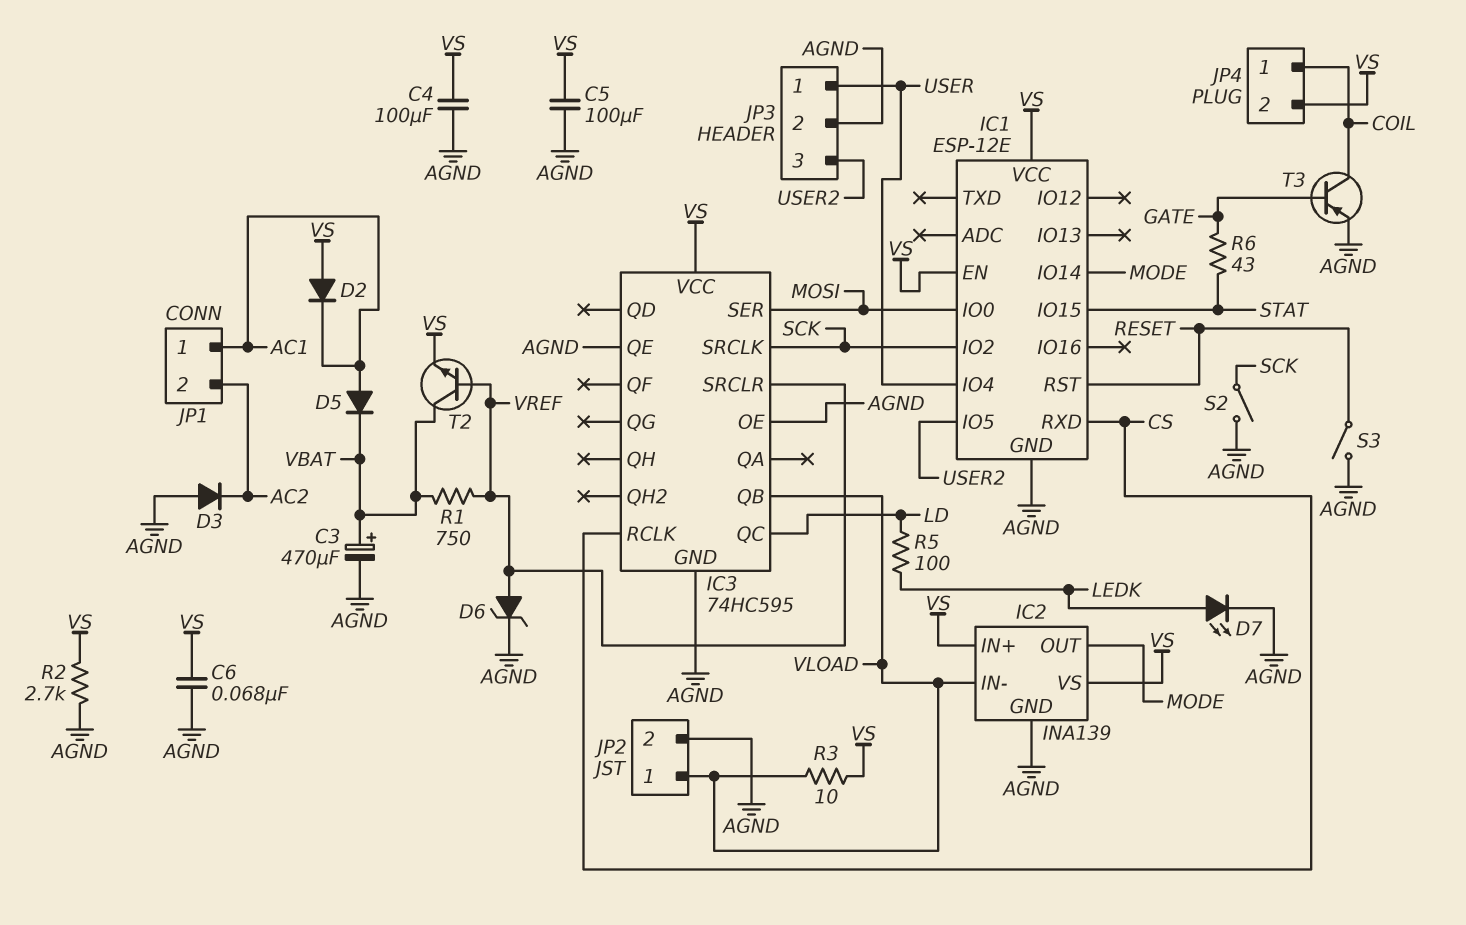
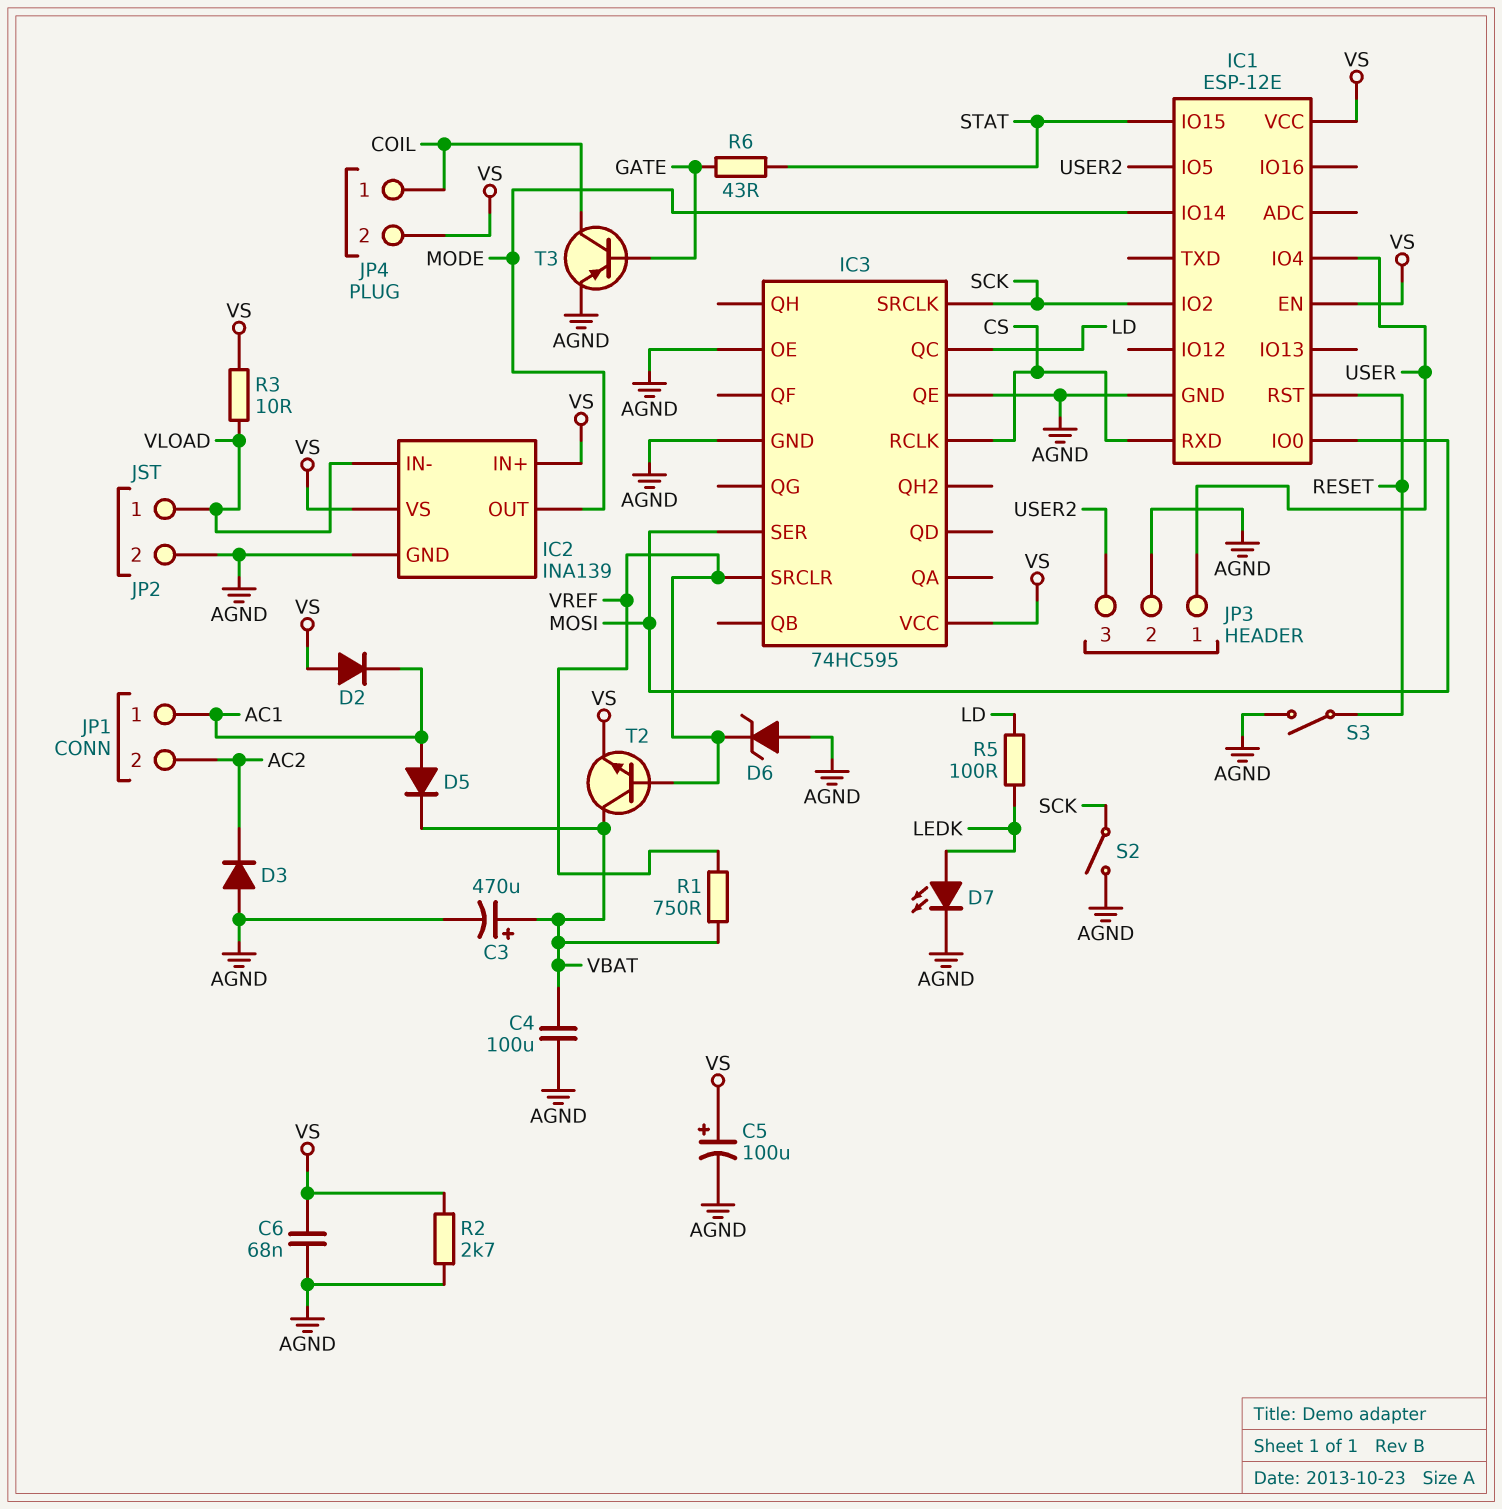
C4: 100uF (AGND, VS) -> 100uF (AGND, VBAT)
C5: 100uF (AGND, VS) -> 100uF (plus VS, minus AGND)
D6: zener (A VREF, K AGND) -> zener (A AGND, K VREF)
IC3 pin QB: VLOAD -> none

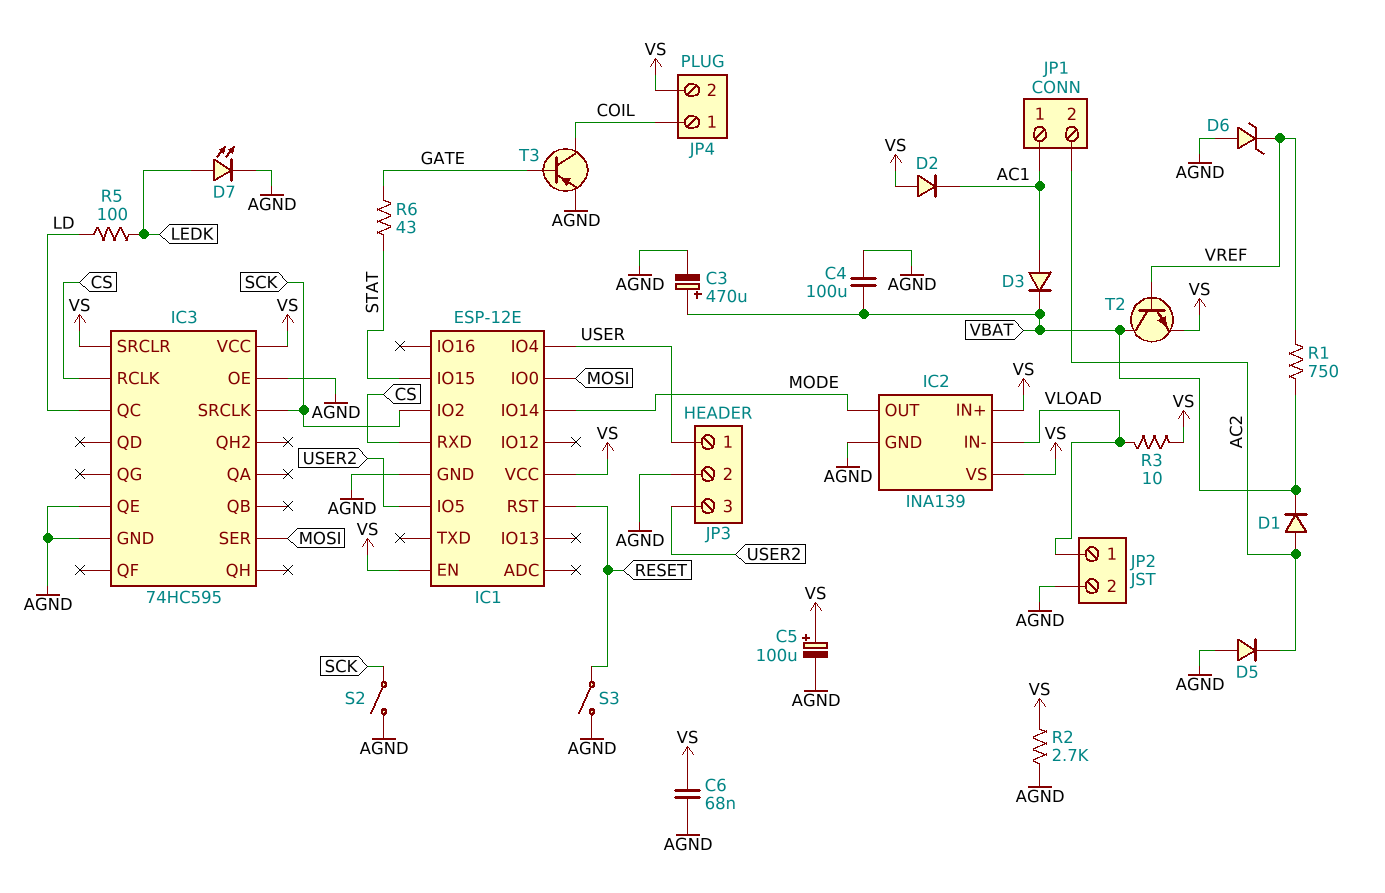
D1: none -> diode (A AC2, K VBAT)
D3: diode (A AGND, K AC2) -> diode (A AC1, K VBAT)
D5: diode (A AC1, K VBAT) -> diode (A AGND, K AC2)
IC3 pin SRCLR: VREF -> VS

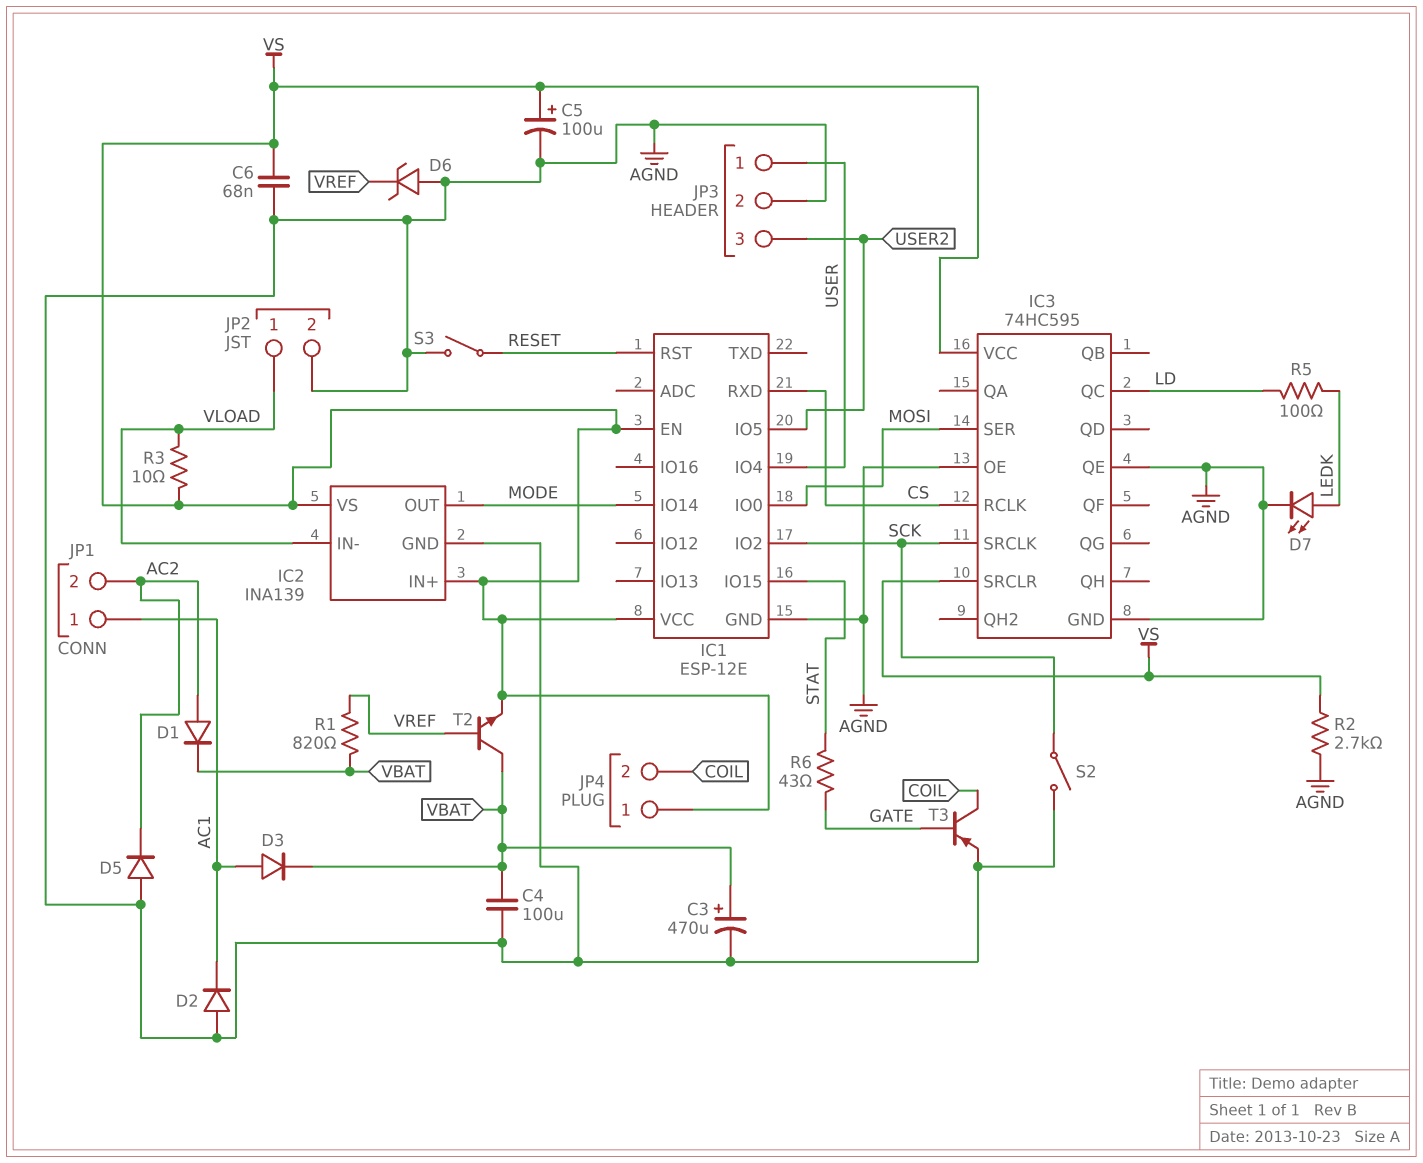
D2: diode (A VS, K AC1) -> diode (A AGND, K AC1)
JP4 pin 1: COIL -> VS
JP4 pin 2: VS -> COIL
R1: 750 (VBAT, VREF) -> 820 (VBAT, VREF)

